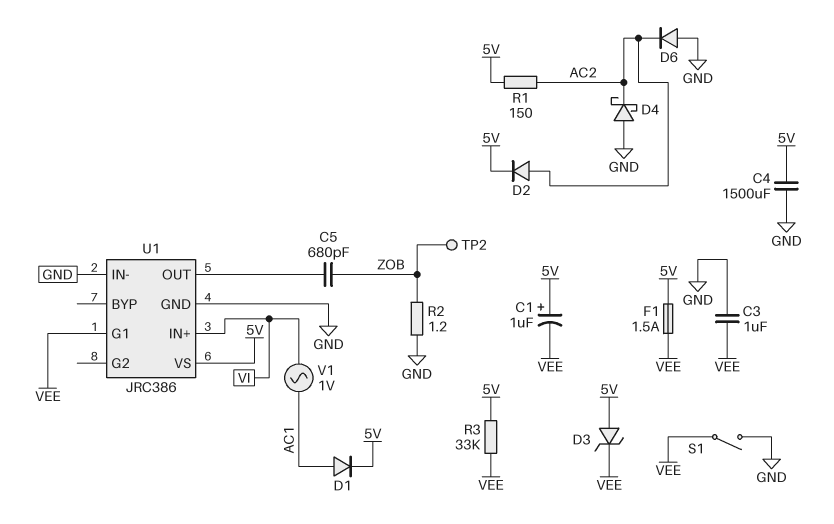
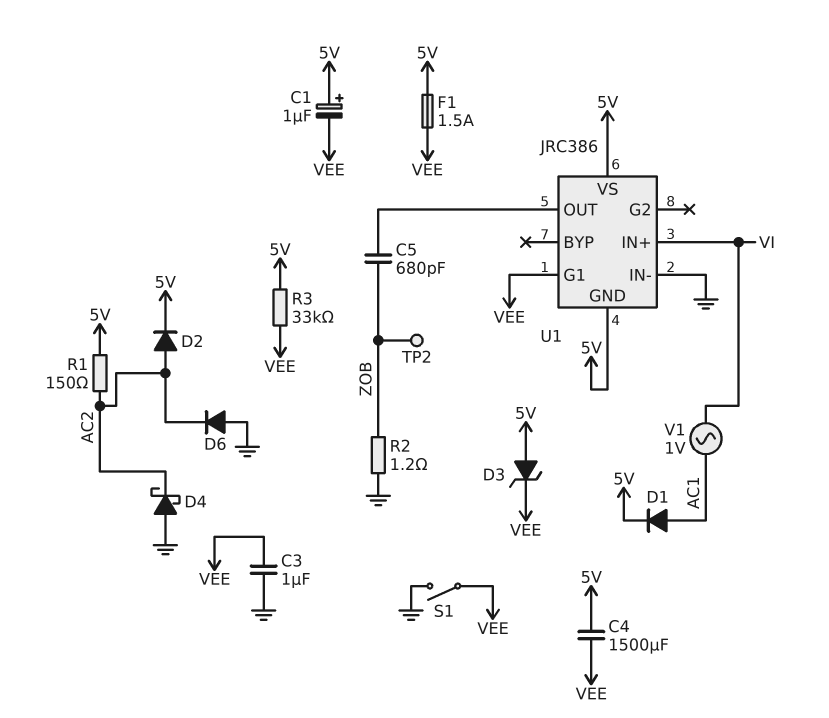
C4: 1500uF (5V, GND) -> 1500uF (5V, VEE)
U1 pin GND: GND -> 5V

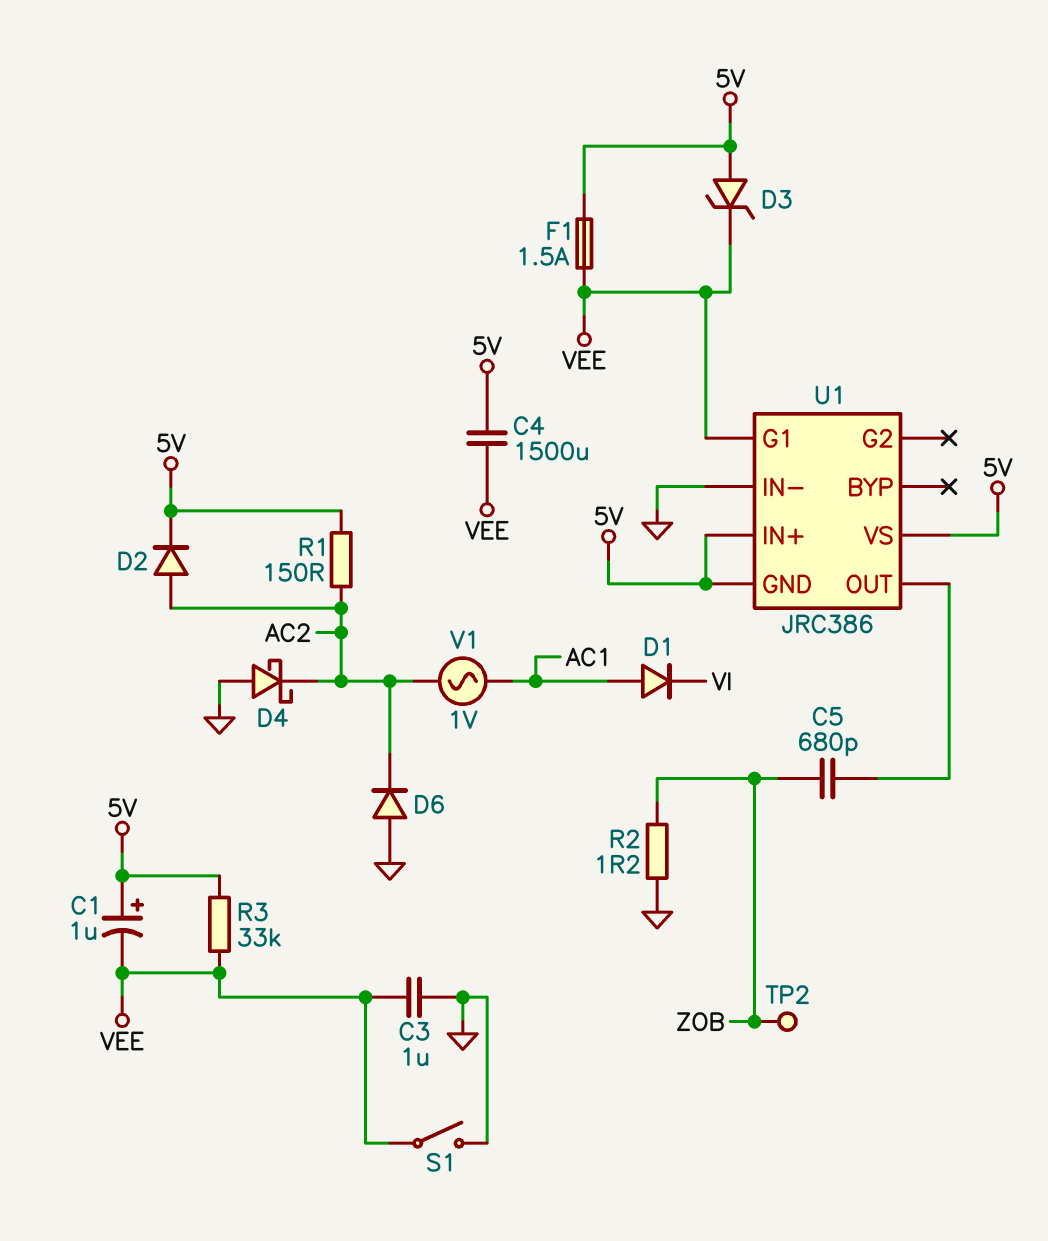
D1: diode (A AC1, K 5V) -> diode (A AC1, K VI)
U1 pin IN+: VI -> 5V
V1: AC 1V (AC1, VI) -> AC 1V (AC1, AC2)

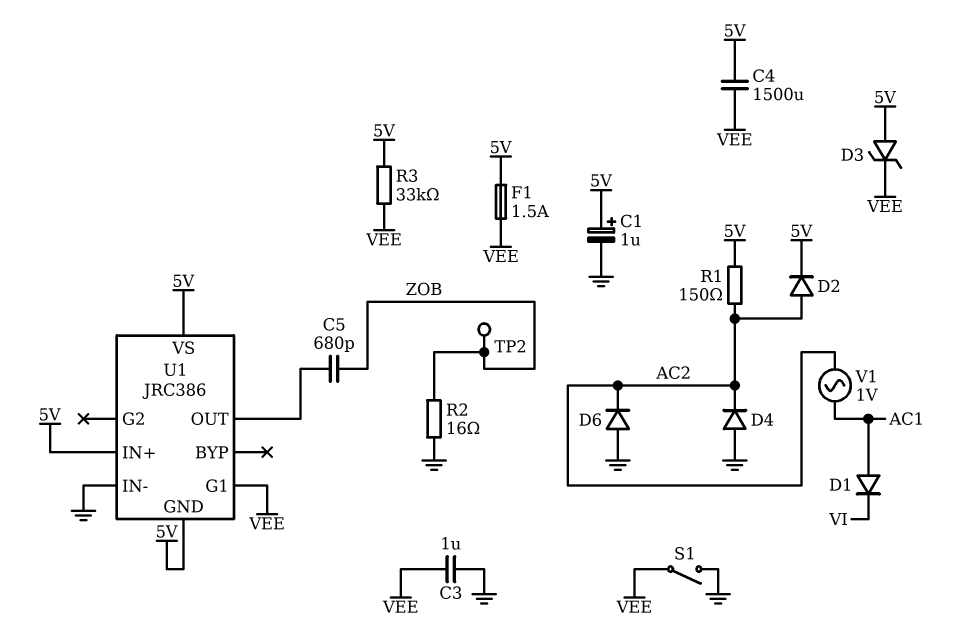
C1: 1uF (plus 5V, minus VEE) -> 1uF (plus 5V, minus GND)
D4: schottky (A GND, K AC2) -> diode (A GND, K AC2)
R2: 1.2 (GND, ZOB) -> 16 (GND, ZOB)

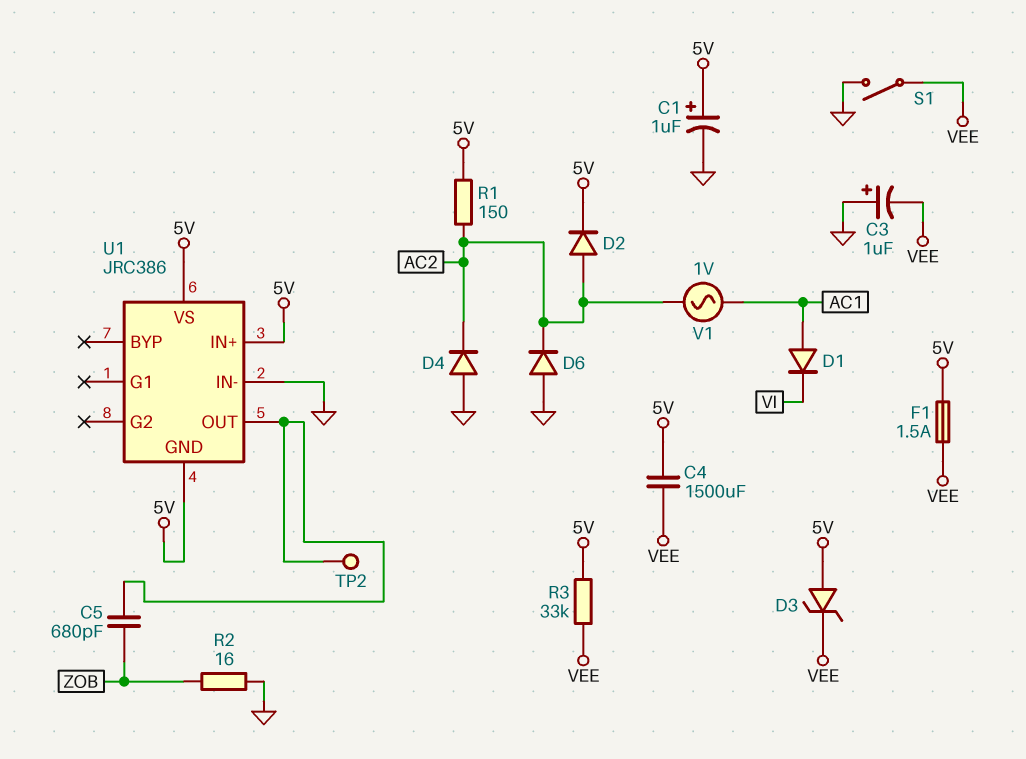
C3: 1uF (GND, VEE) -> 1uF (plus GND, minus VEE)
TP2: test point (ZOB) -> test point (U1/OUT)
U1 pin G1: VEE -> none

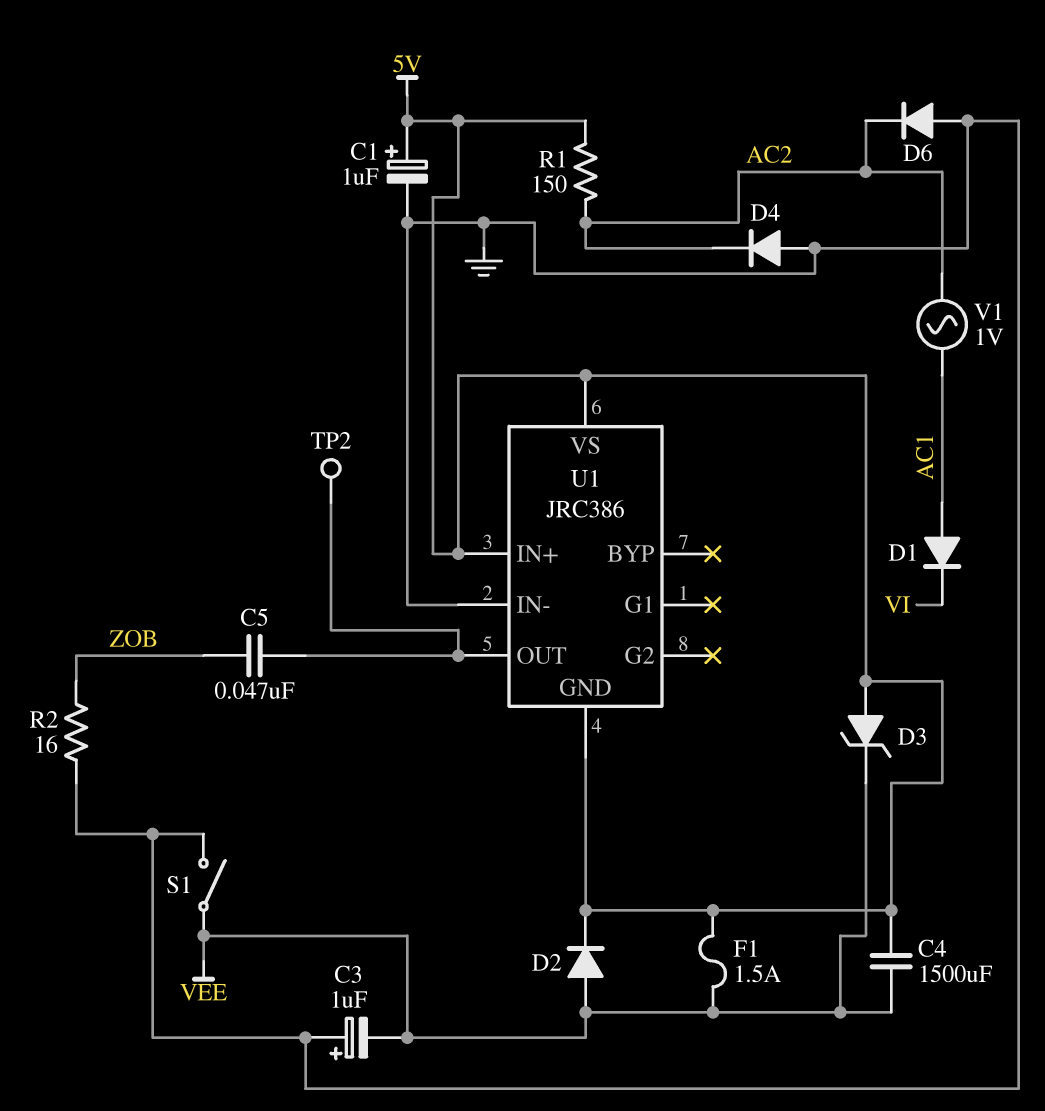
C5: 680pF (U1/OUT, ZOB) -> 47nF (U1/OUT, ZOB)
D2: diode (A AC2, K 5V) -> diode (A VEE, K 5V)
R3: 33k (5V, VEE) -> none

